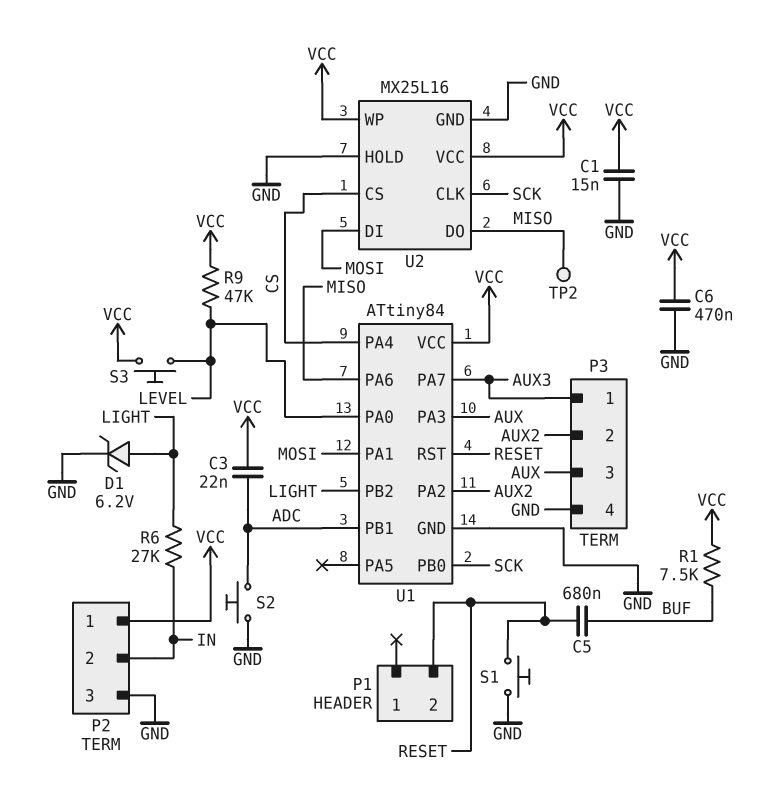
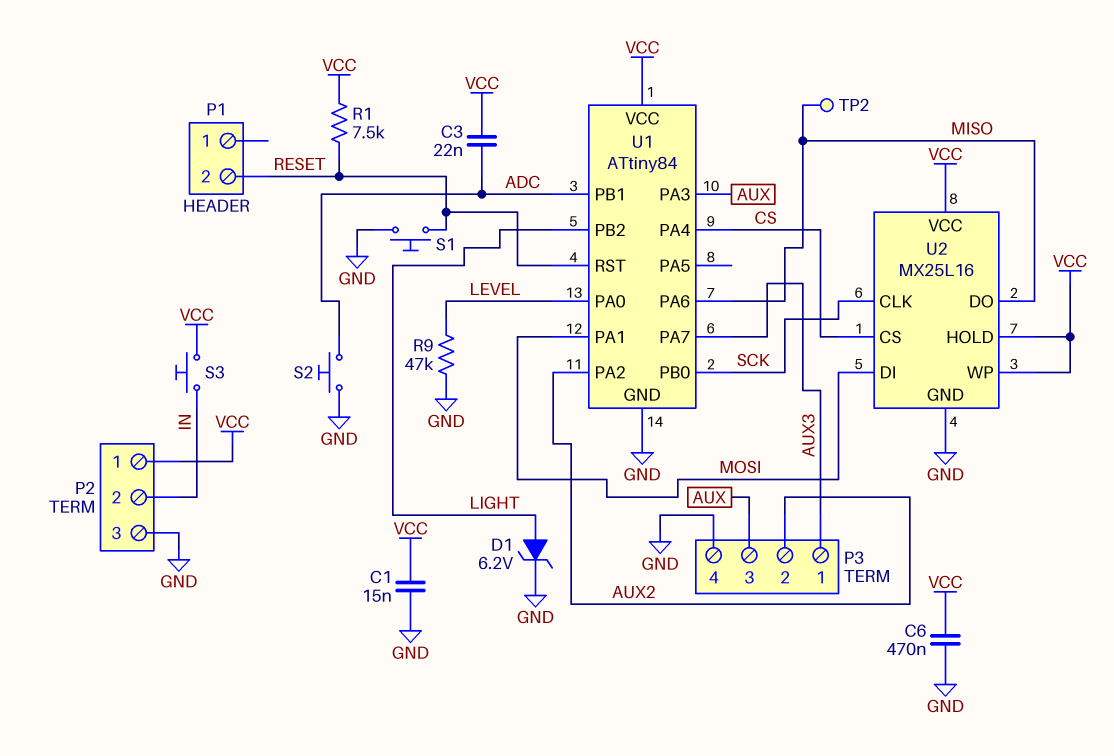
C5: 680nF (BUF, RESET) -> none
R1: 7.5k (BUF, VCC) -> 7.5k (RESET, VCC)
R6: 27k (IN, LIGHT) -> none
R9: 47k (LEVEL, VCC) -> 47k (GND, LEVEL)
S3: button (LEVEL, VCC) -> button (IN, VCC)
U2 pin HOLD: GND -> VCC

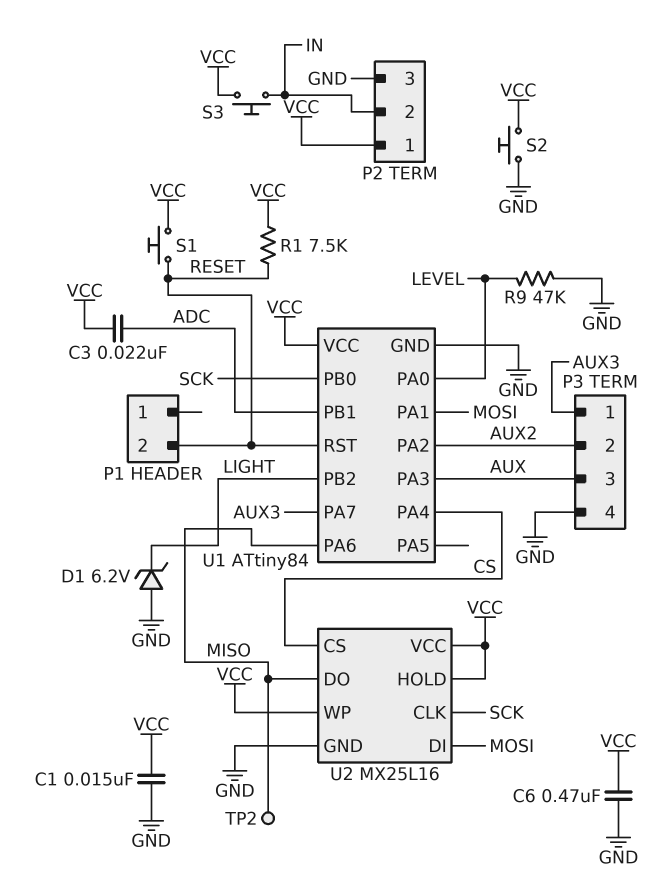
D1: zener 6.2V (A LIGHT, K GND) -> zener 6.2V (A GND, K LIGHT)
S1: button (GND, RESET) -> button (RESET, VCC)
S2: button (ADC, GND) -> button (GND, VCC)

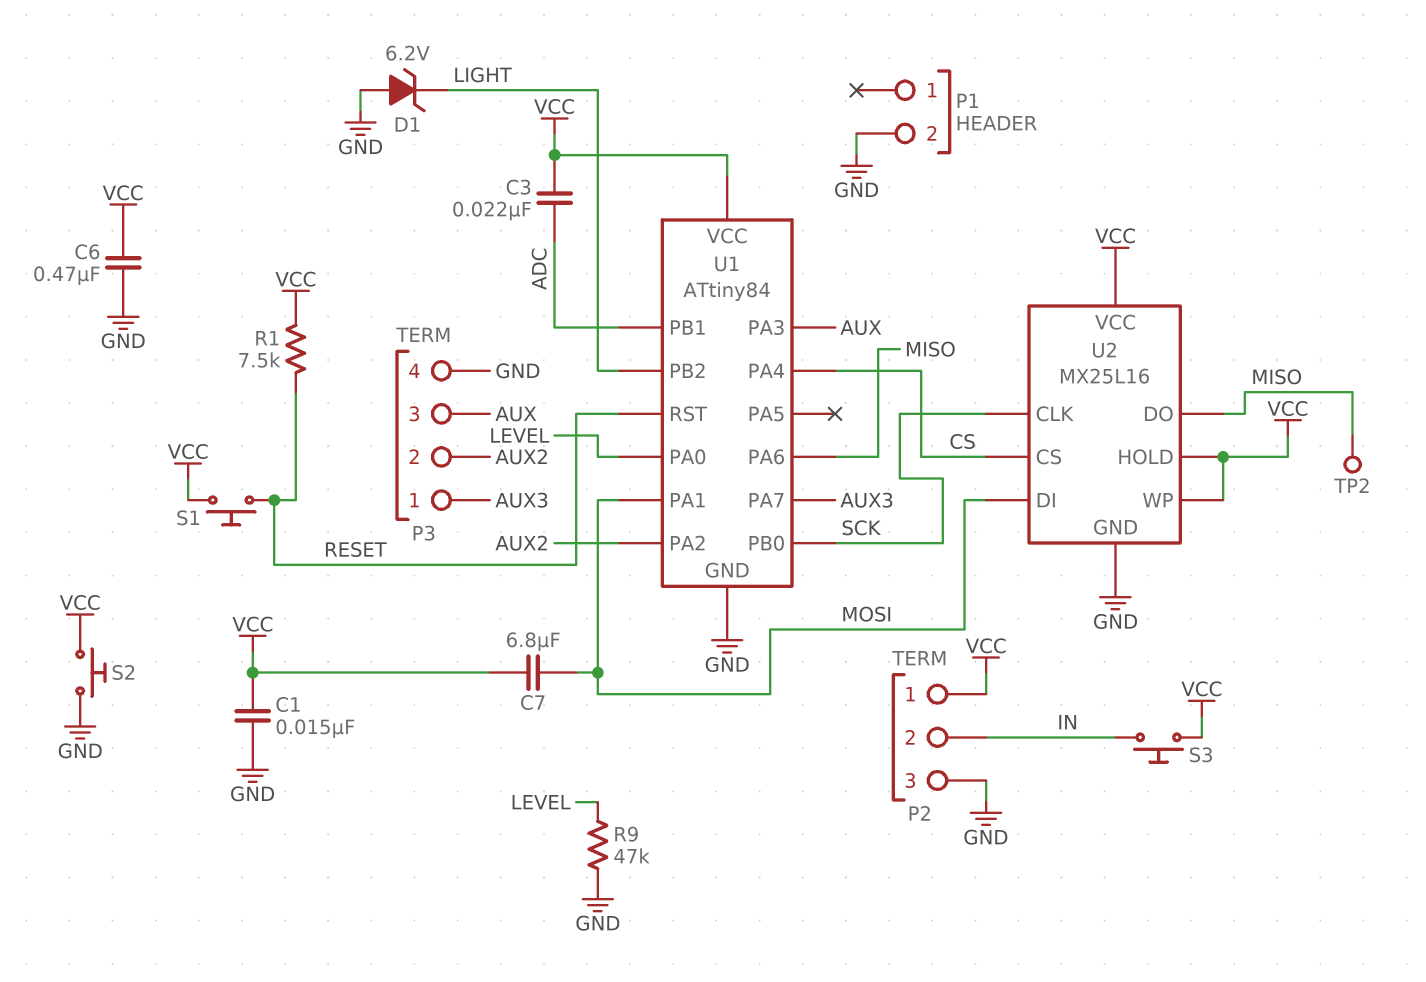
C7: none -> 6.8uF (MOSI, VCC)
P1 pin 2: RESET -> GND

